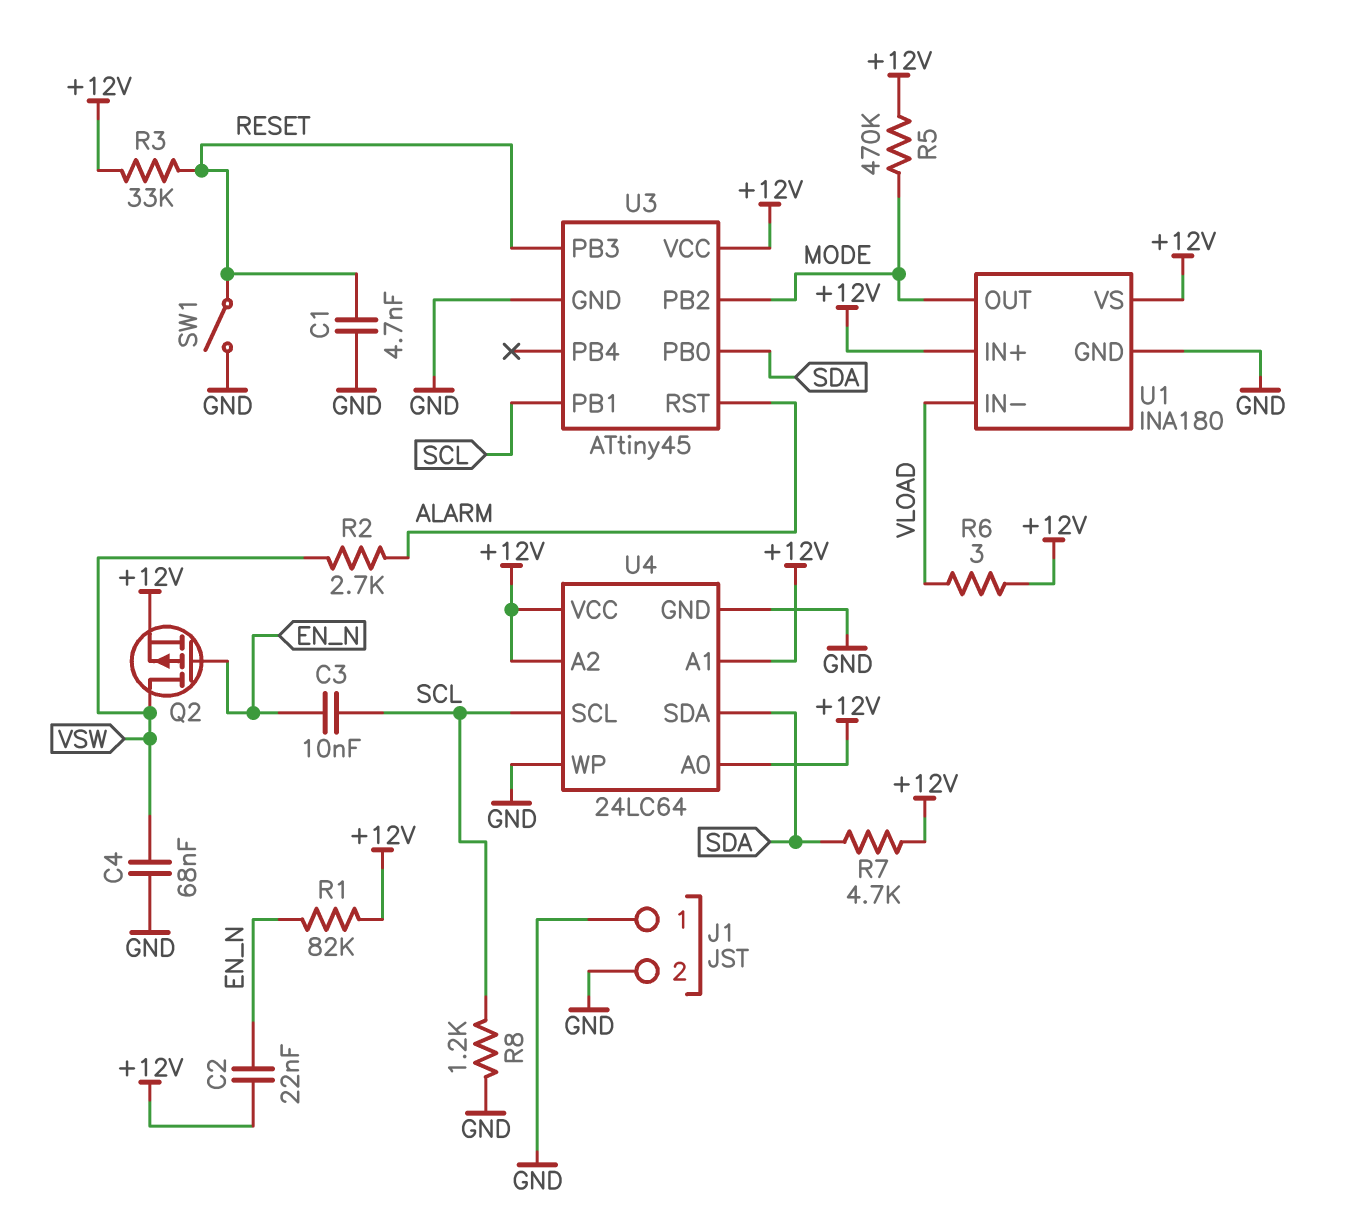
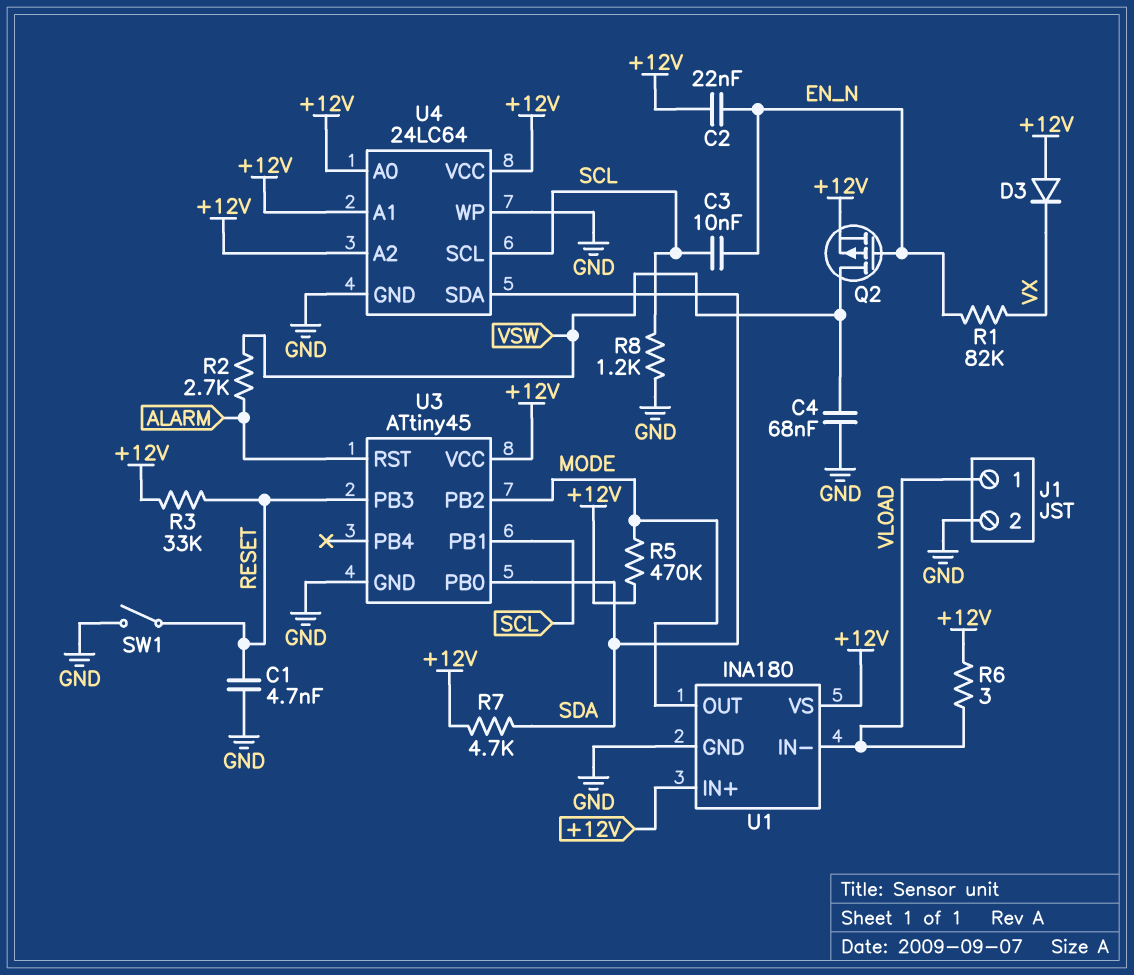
D3: none -> diode (A +12V, K VX)
J1 pin 1: GND -> VLOAD
R1: 82k (+12V, EN_N) -> 82k (EN_N, VX)

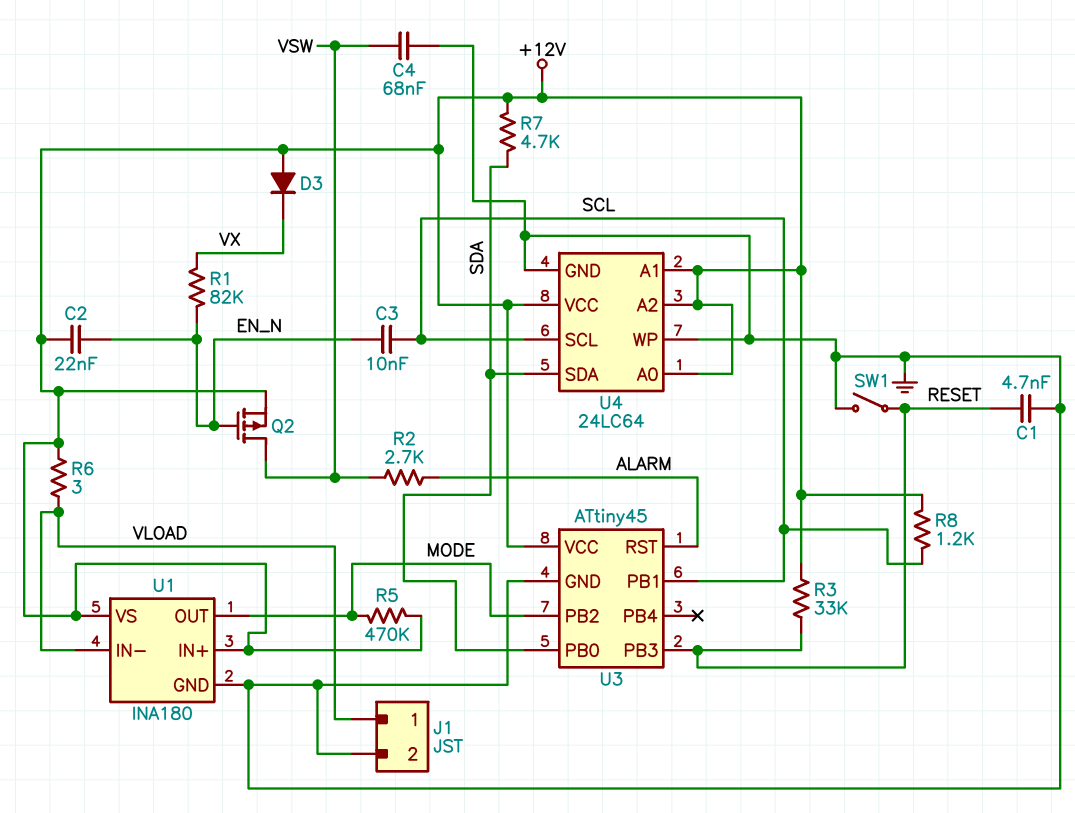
R8: 1.2k (GND, SCL) -> 1.2k (+12V, SCL)

